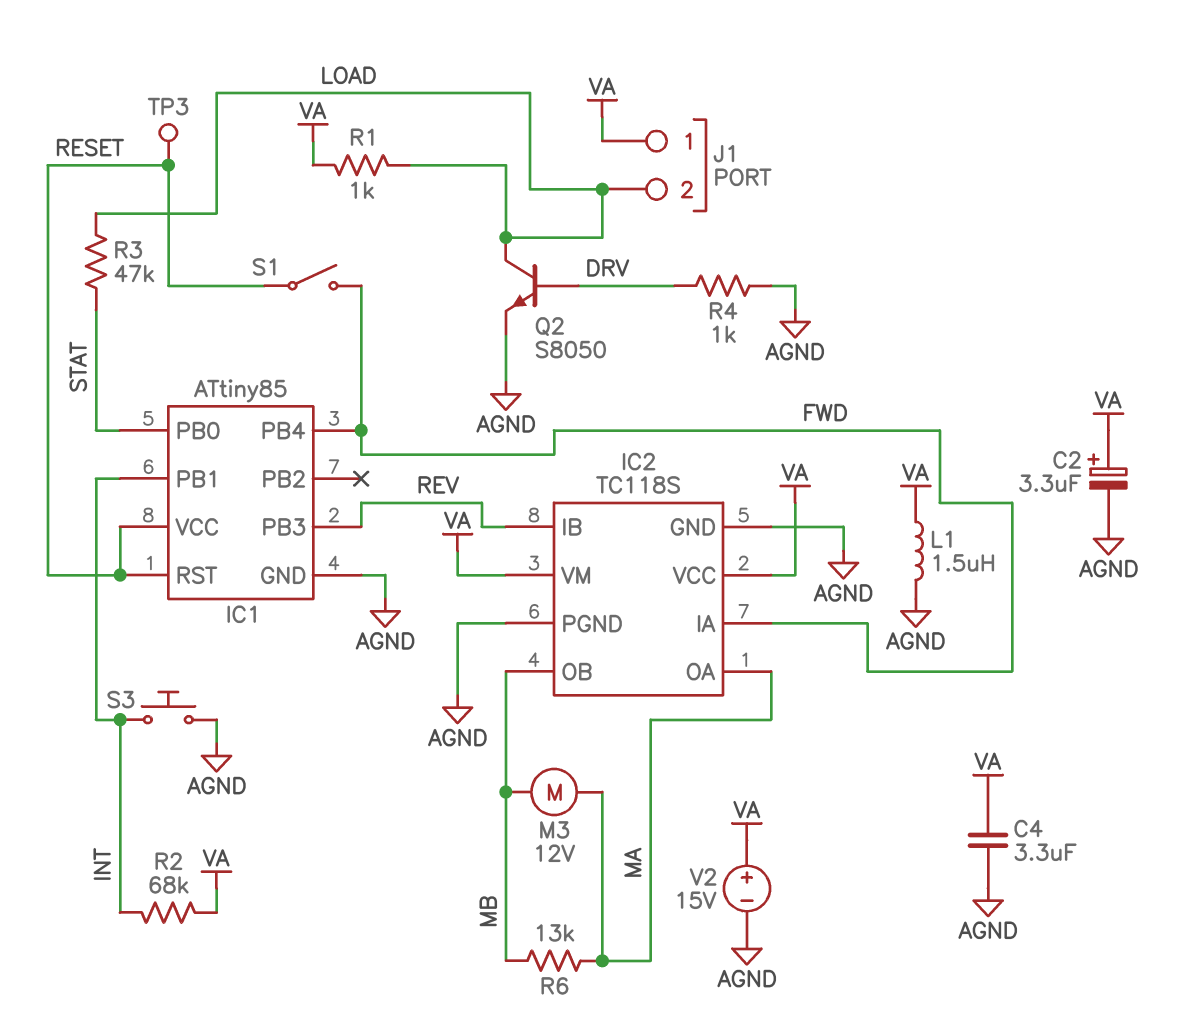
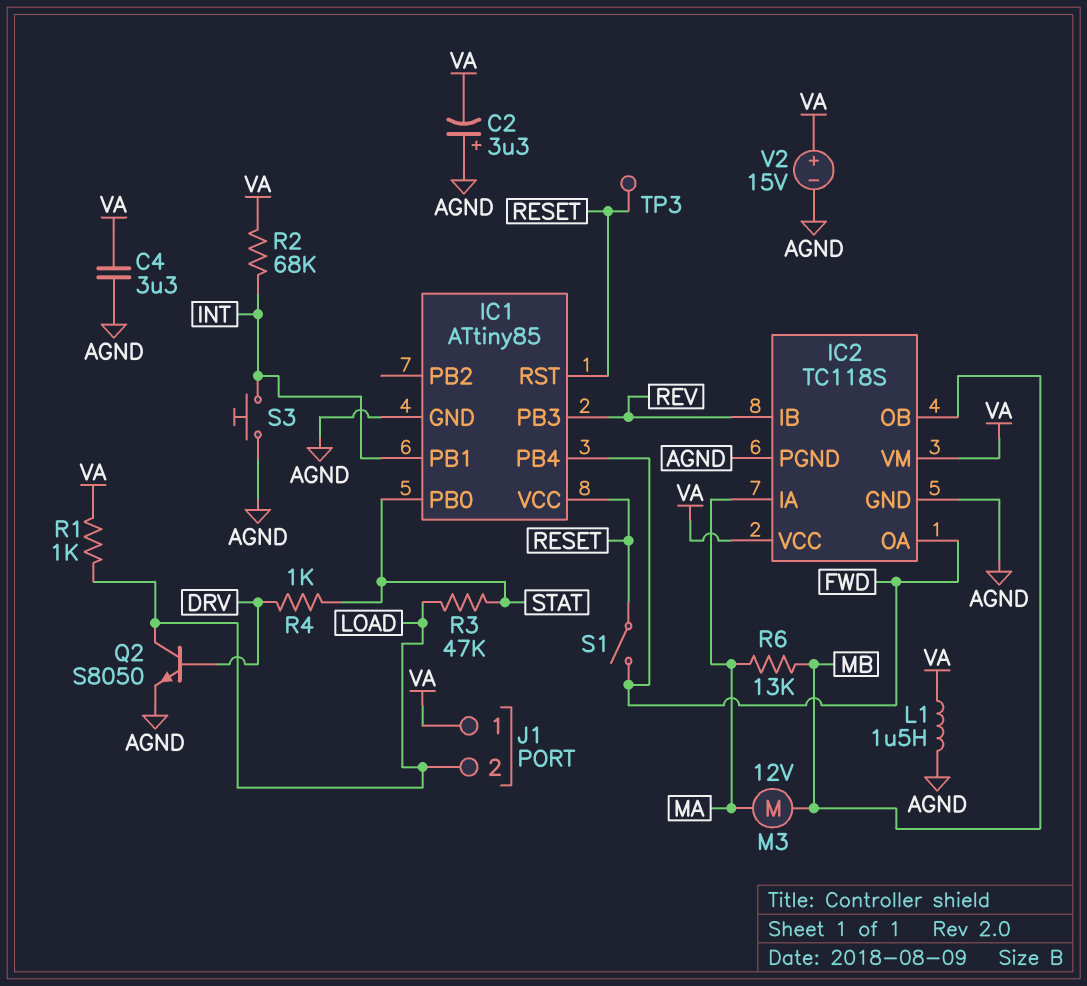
C2: 3.3uF (plus VA, minus AGND) -> 3.3uF (plus AGND, minus VA)
IC2 pin IA: FWD -> MA
IC2 pin OA: MA -> FWD
R4: 1k (AGND, DRV) -> 1k (DRV, STAT)

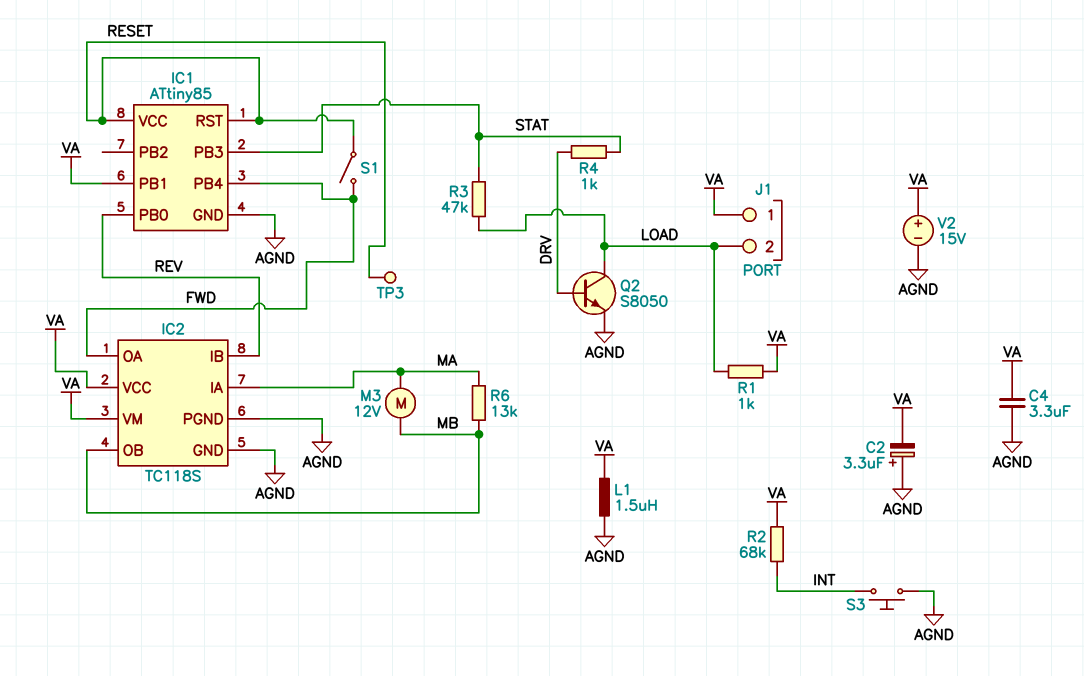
IC1 pin PB0: STAT -> REV
IC1 pin PB1: INT -> VA
IC1 pin PB3: REV -> STAT

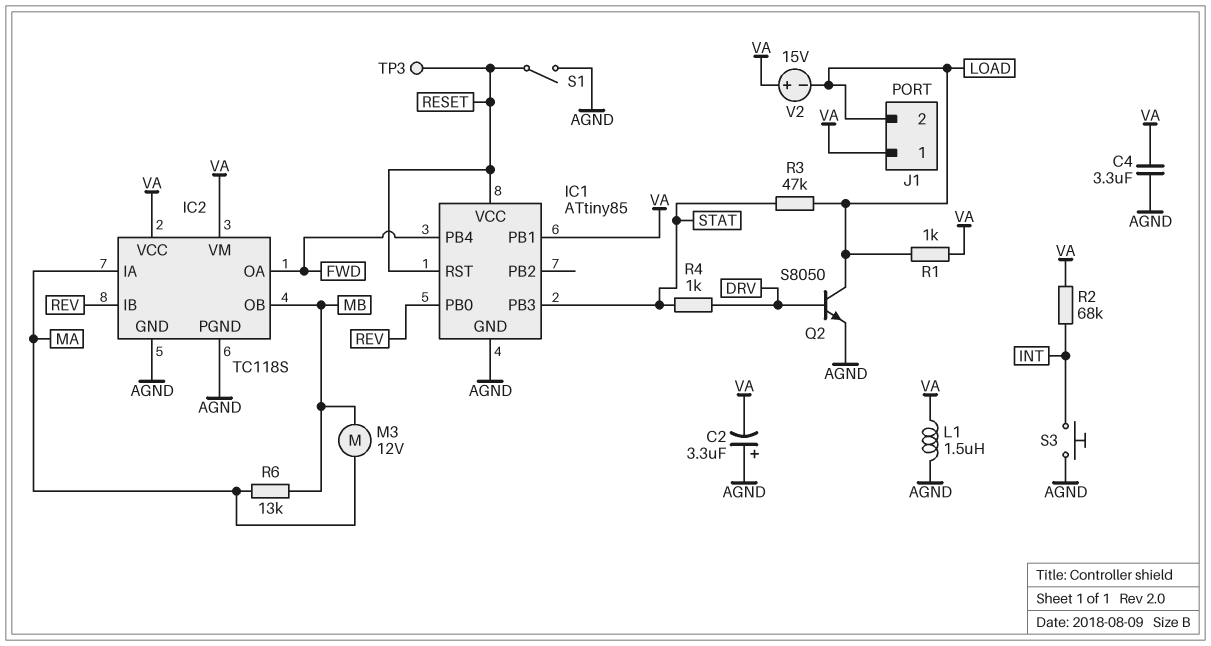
S1: switch (FWD, RESET) -> switch (AGND, RESET)
V2: 15V (plus VA, minus AGND) -> 15V (plus VA, minus LOAD)

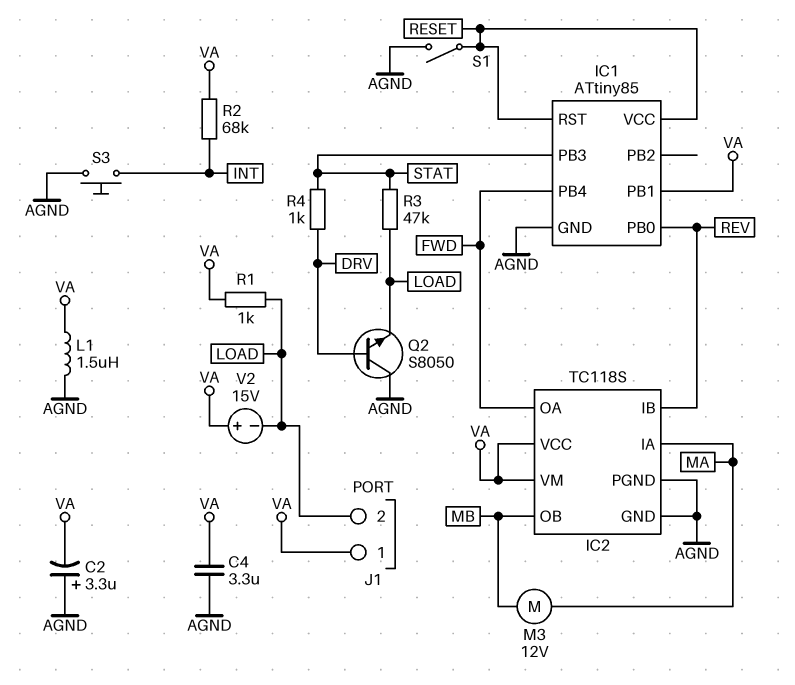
Q2: NPN S8050 (B DRV, C LOAD, E AGND) -> NPN S8050 (B DRV, C AGND, E LOAD)
R6: 13k (MA, MB) -> none
TP3: test point (RESET) -> none

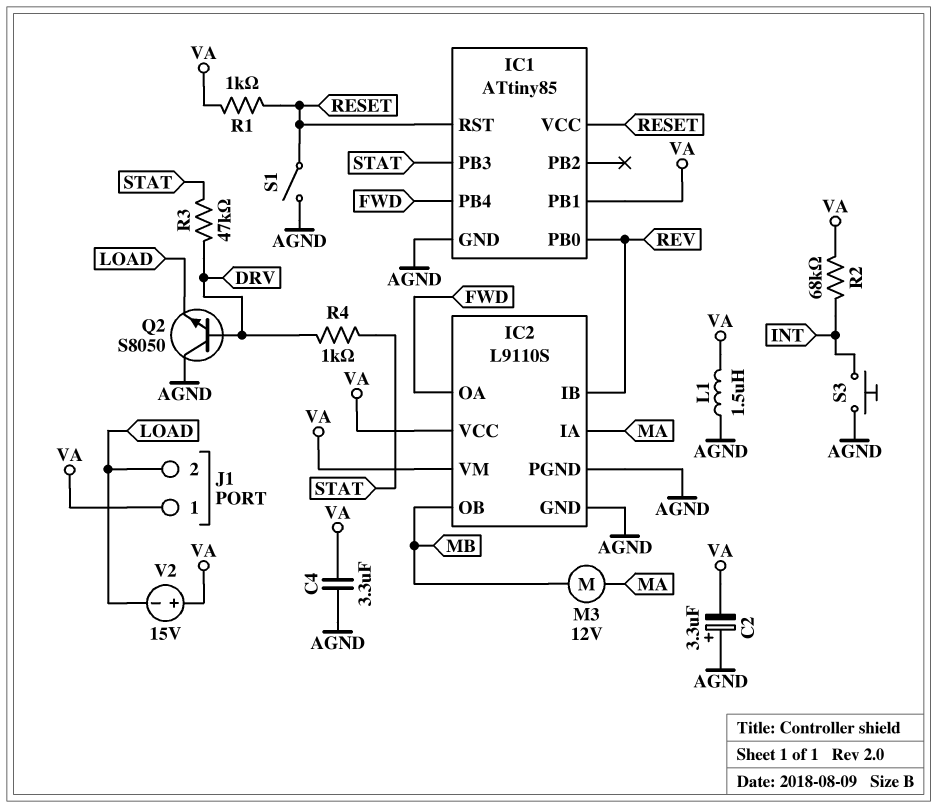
IC2: TC118S -> L9110S
R1: 1k (LOAD, VA) -> 1k (RESET, VA)
R3: 47k (LOAD, STAT) -> 47k (DRV, STAT)

